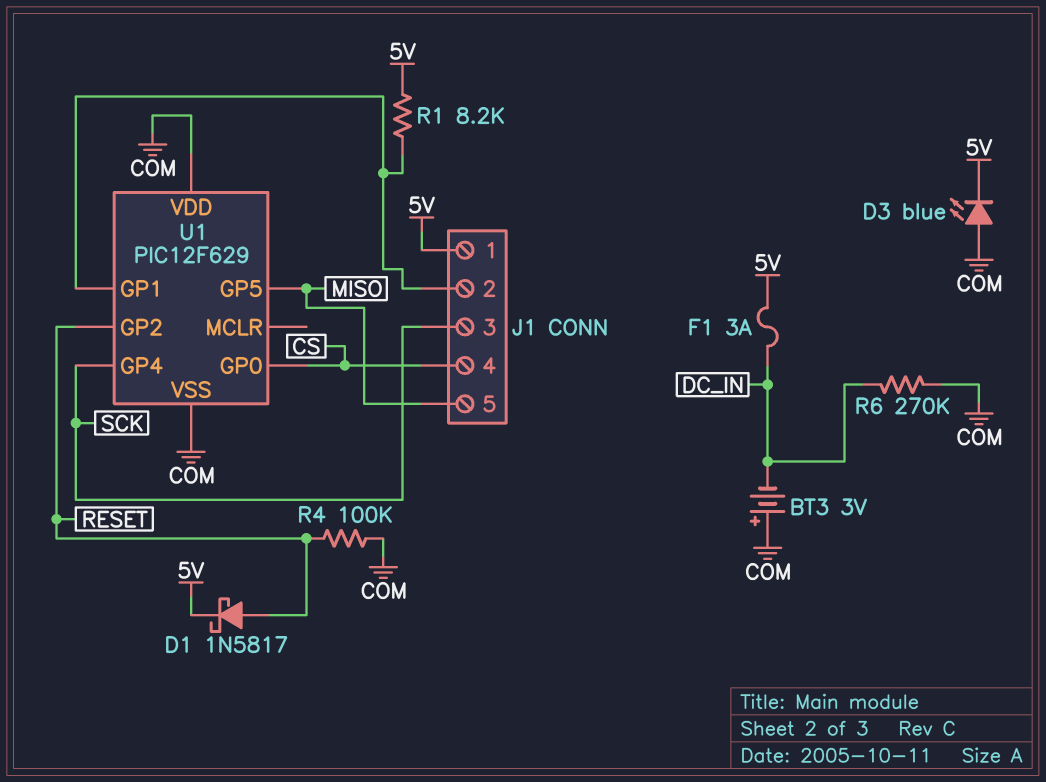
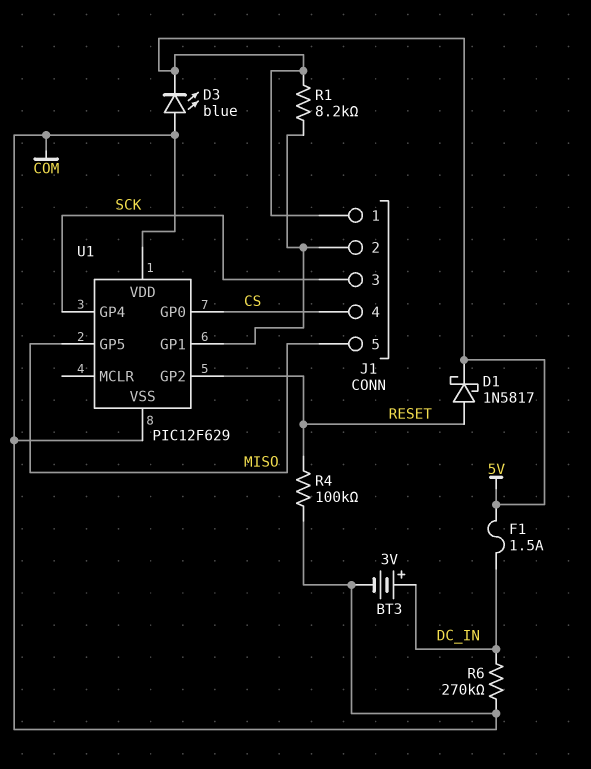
BT3: 3V (plus COM, minus DC_IN) -> 3V (plus DC_IN, minus COM)
F1: 3A (5V, DC_IN) -> 1.5A (5V, DC_IN)

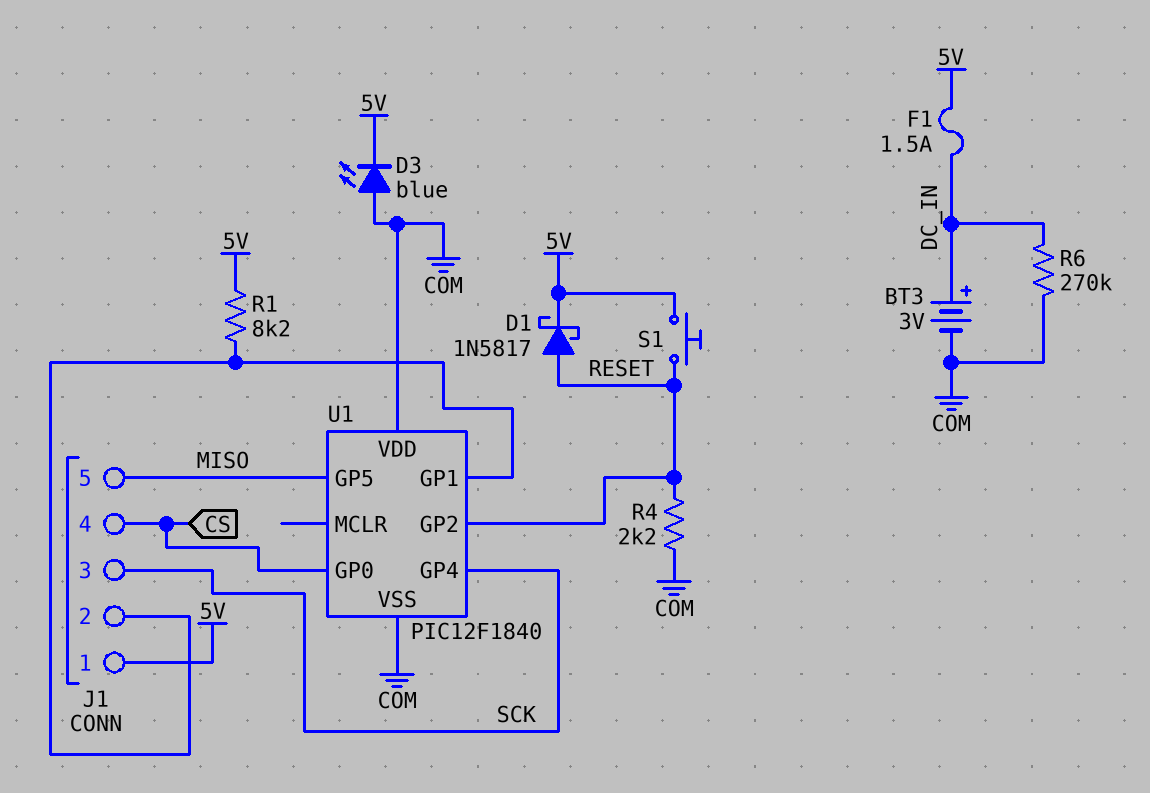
R4: 100k (COM, RESET) -> 2.2k (COM, RESET)
S1: none -> button (5V, RESET)
U1: PIC12F629 -> PIC12F1840

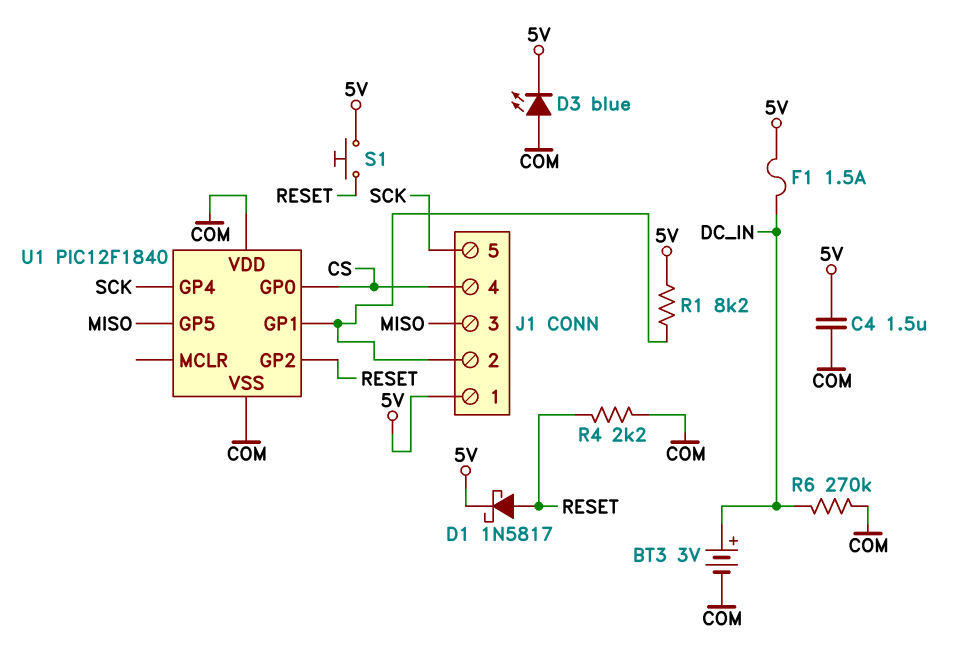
C4: none -> 1.5uF (5V, COM)
J1 pin 3: SCK -> MISO
J1 pin 5: MISO -> SCK

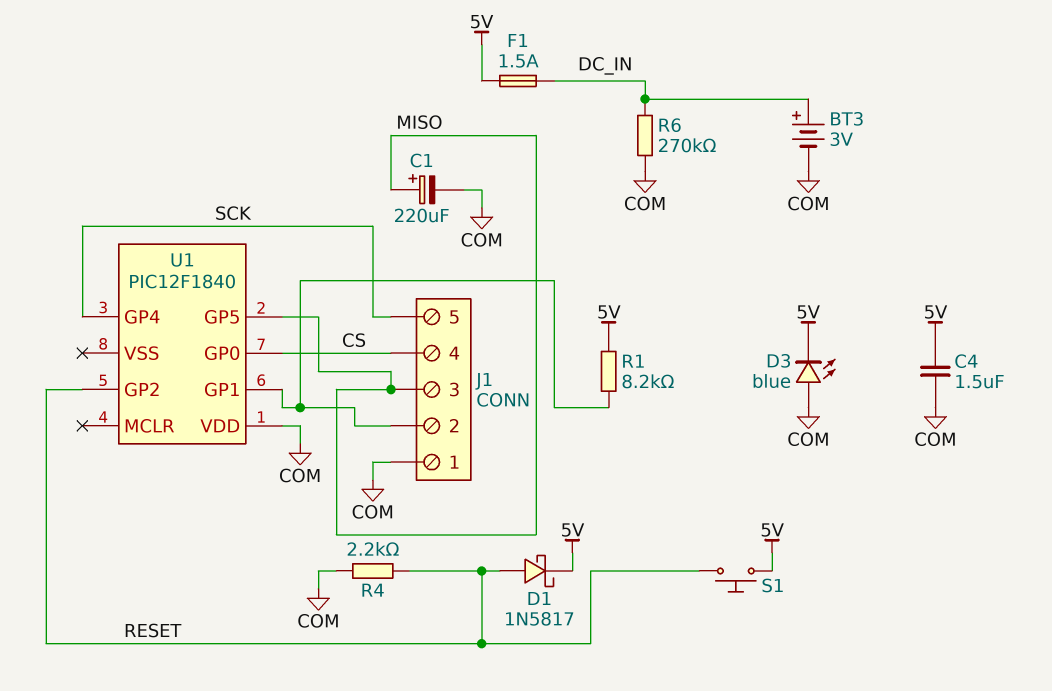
C1: none -> 220uF (plus MISO, minus COM)
J1 pin 1: 5V -> COM
U1 pin VSS: COM -> none

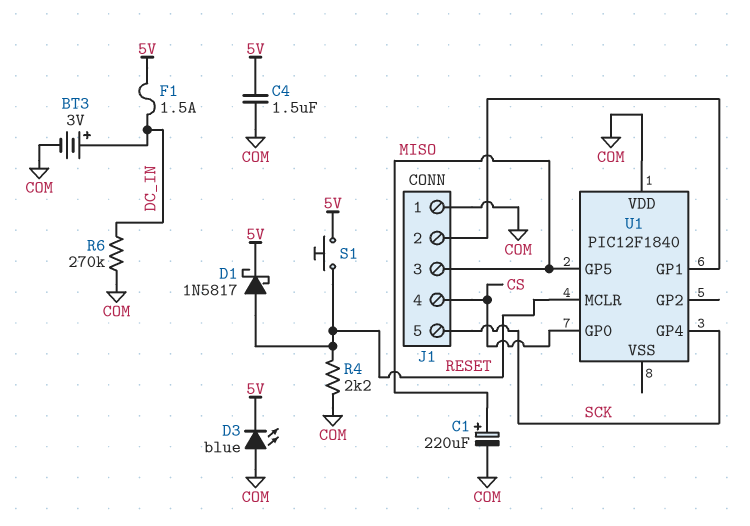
R1: 8.2k (5V, J1/2) -> none
U1 pin GP2: RESET -> none
U1 pin MCLR: none -> RESET

